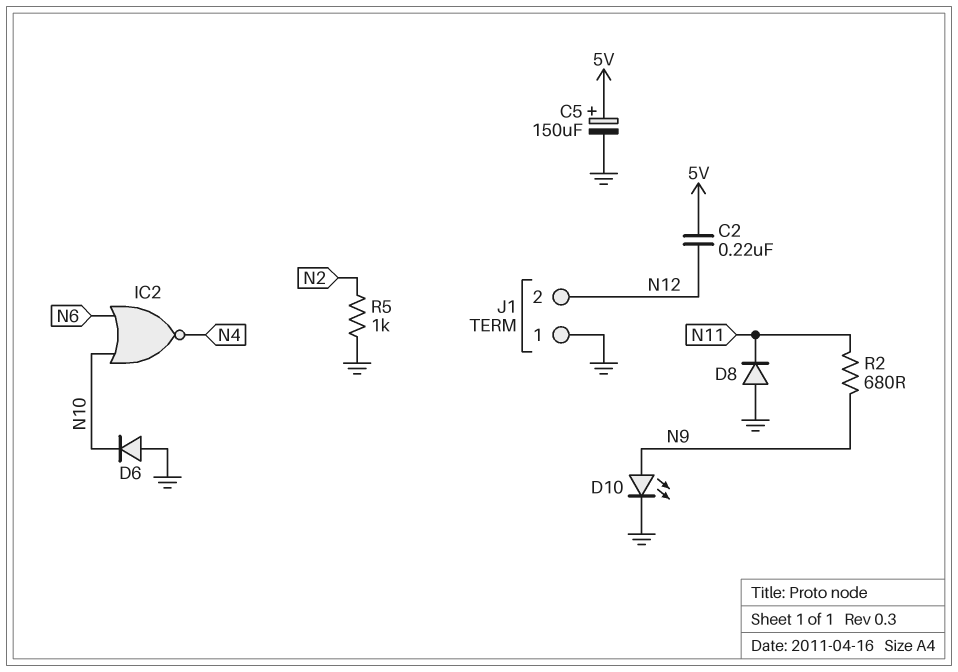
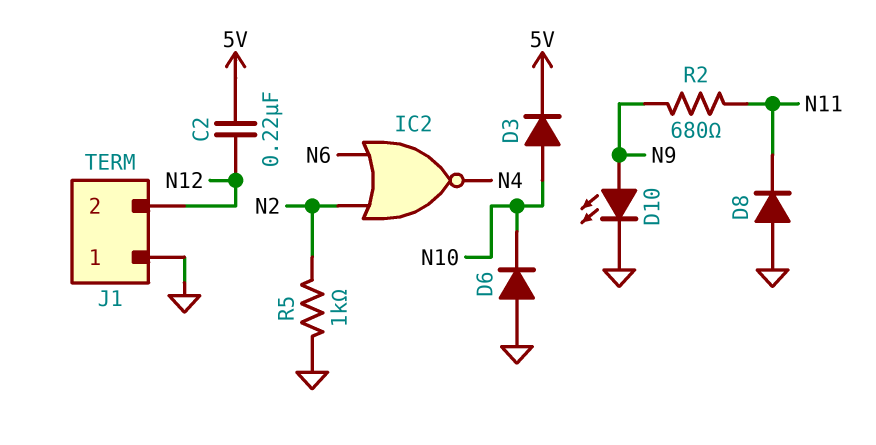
C5: 150uF (plus 5V, minus GND) -> none
D3: none -> diode (A N10, K 5V)
IC2: NOR (in N6, in N10, out N4) -> NOR (in N2, in N6, out N4)

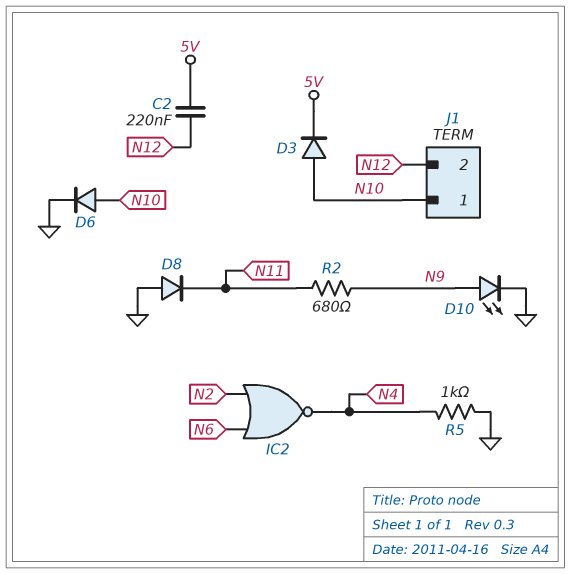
D6: diode (A GND, K N10) -> diode (A N10, K GND)
J1 pin 1: GND -> N10
R5: 1k (GND, N2) -> 1k (GND, N4)

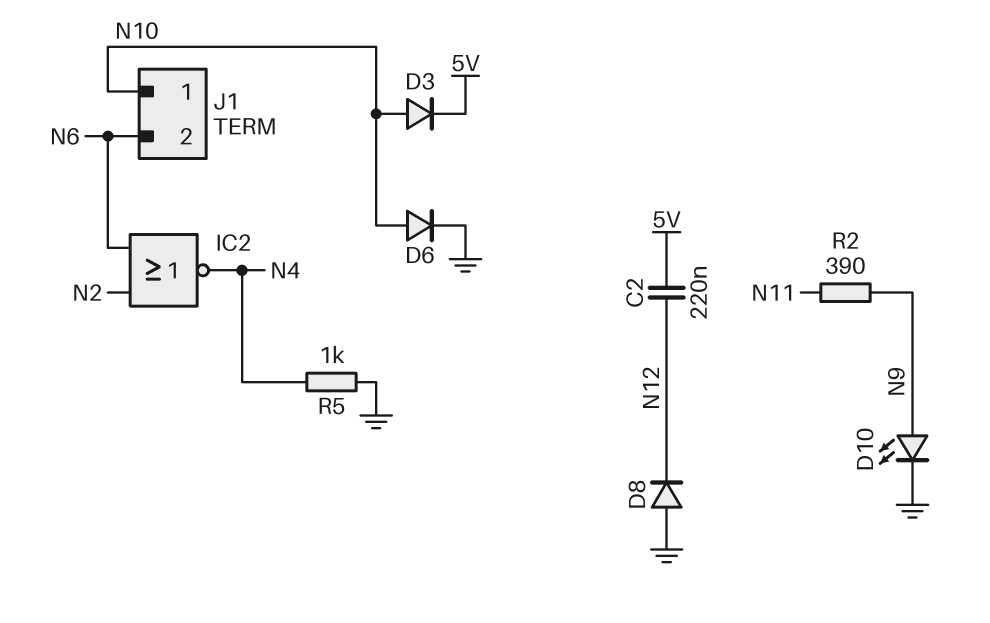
D8: diode (A GND, K N11) -> diode (A GND, K N12)
J1 pin 2: N12 -> N6
R2: 680 (N9, N11) -> 390 (N9, N11)

